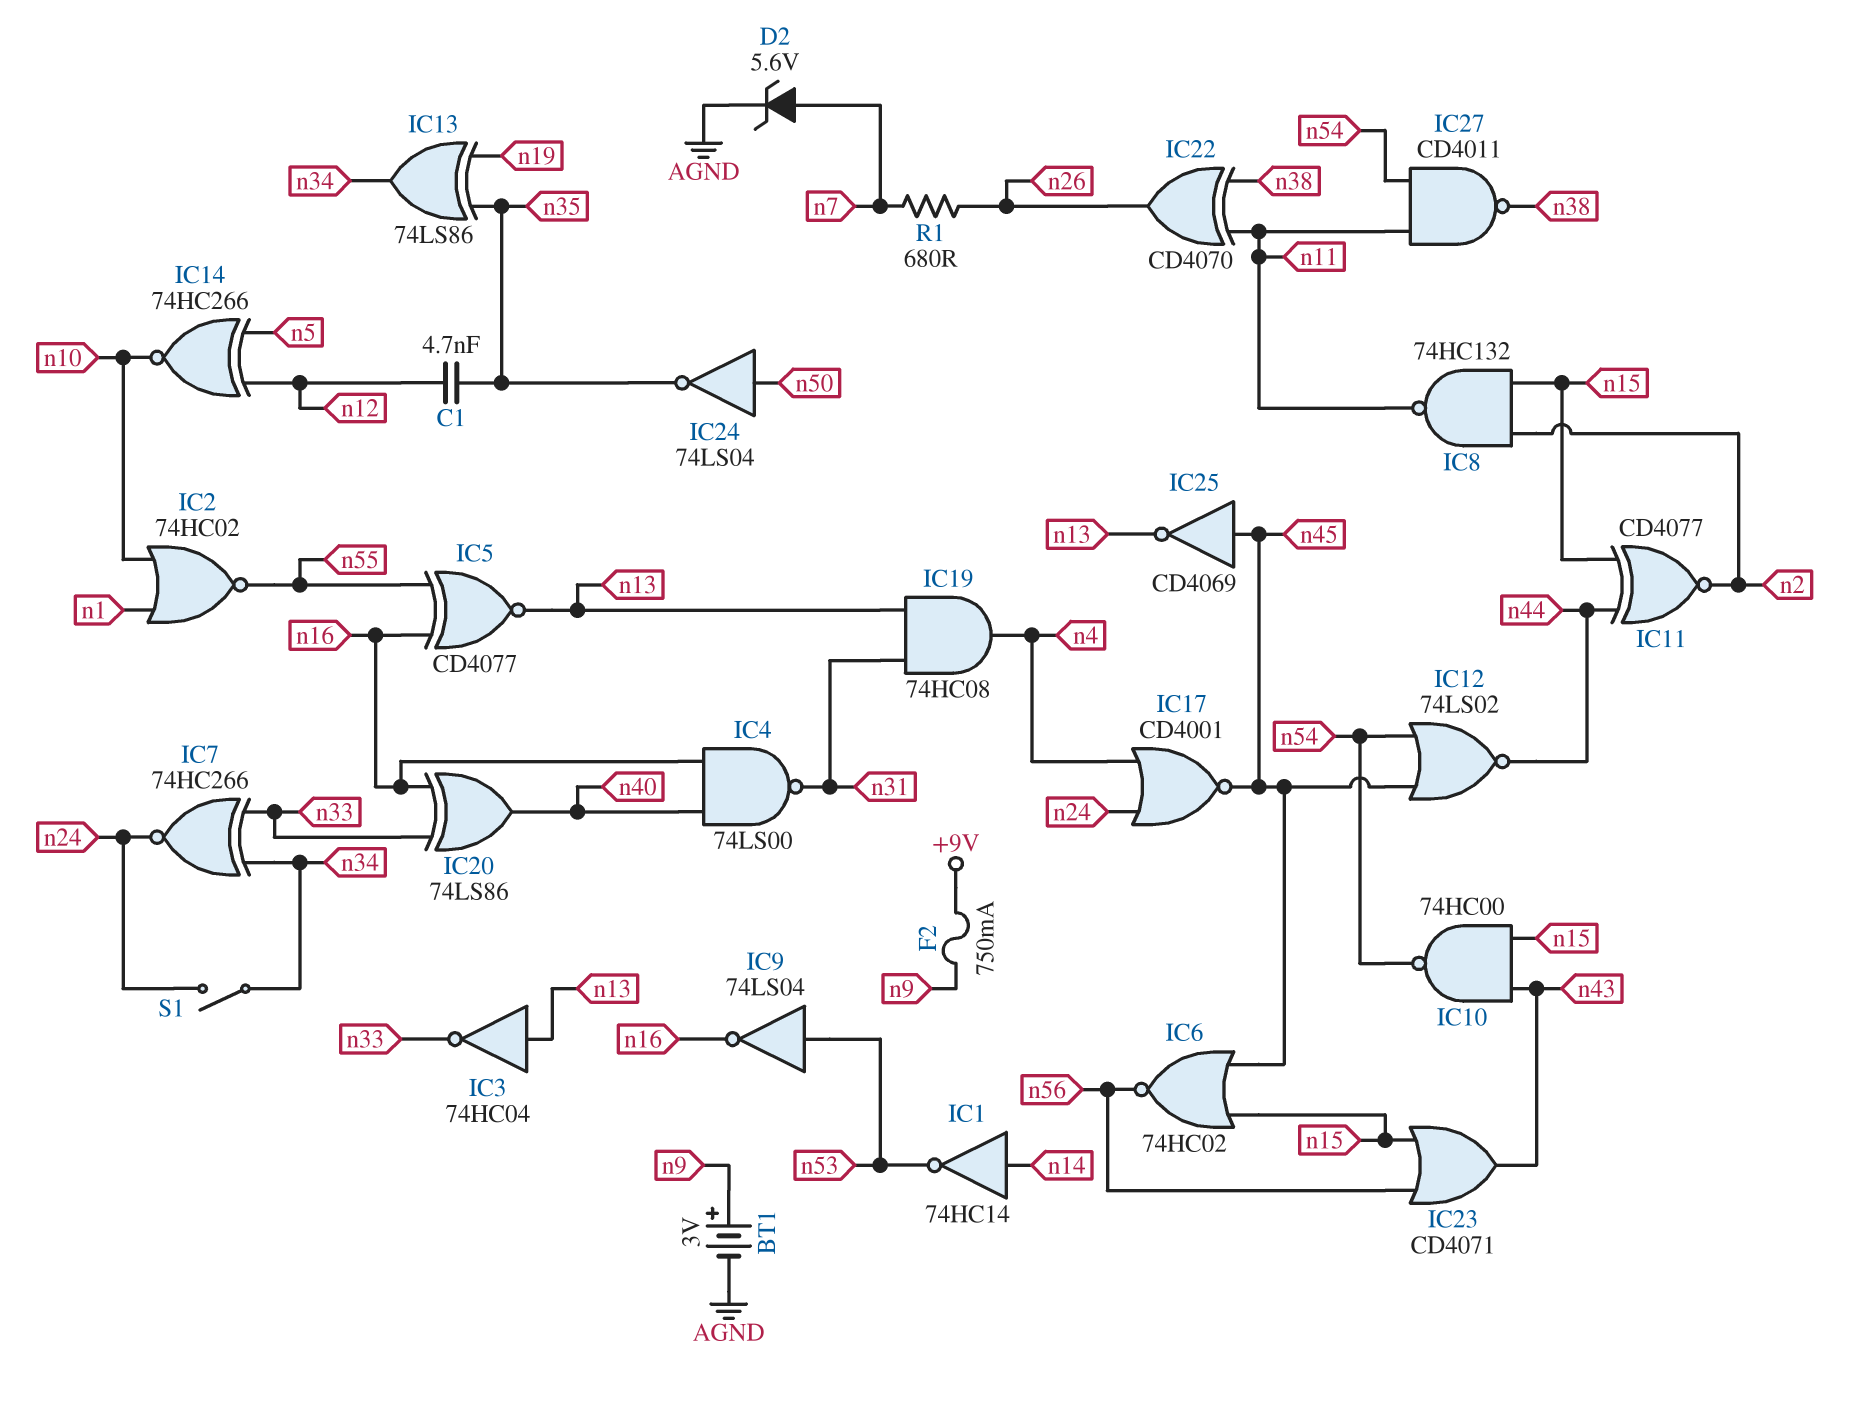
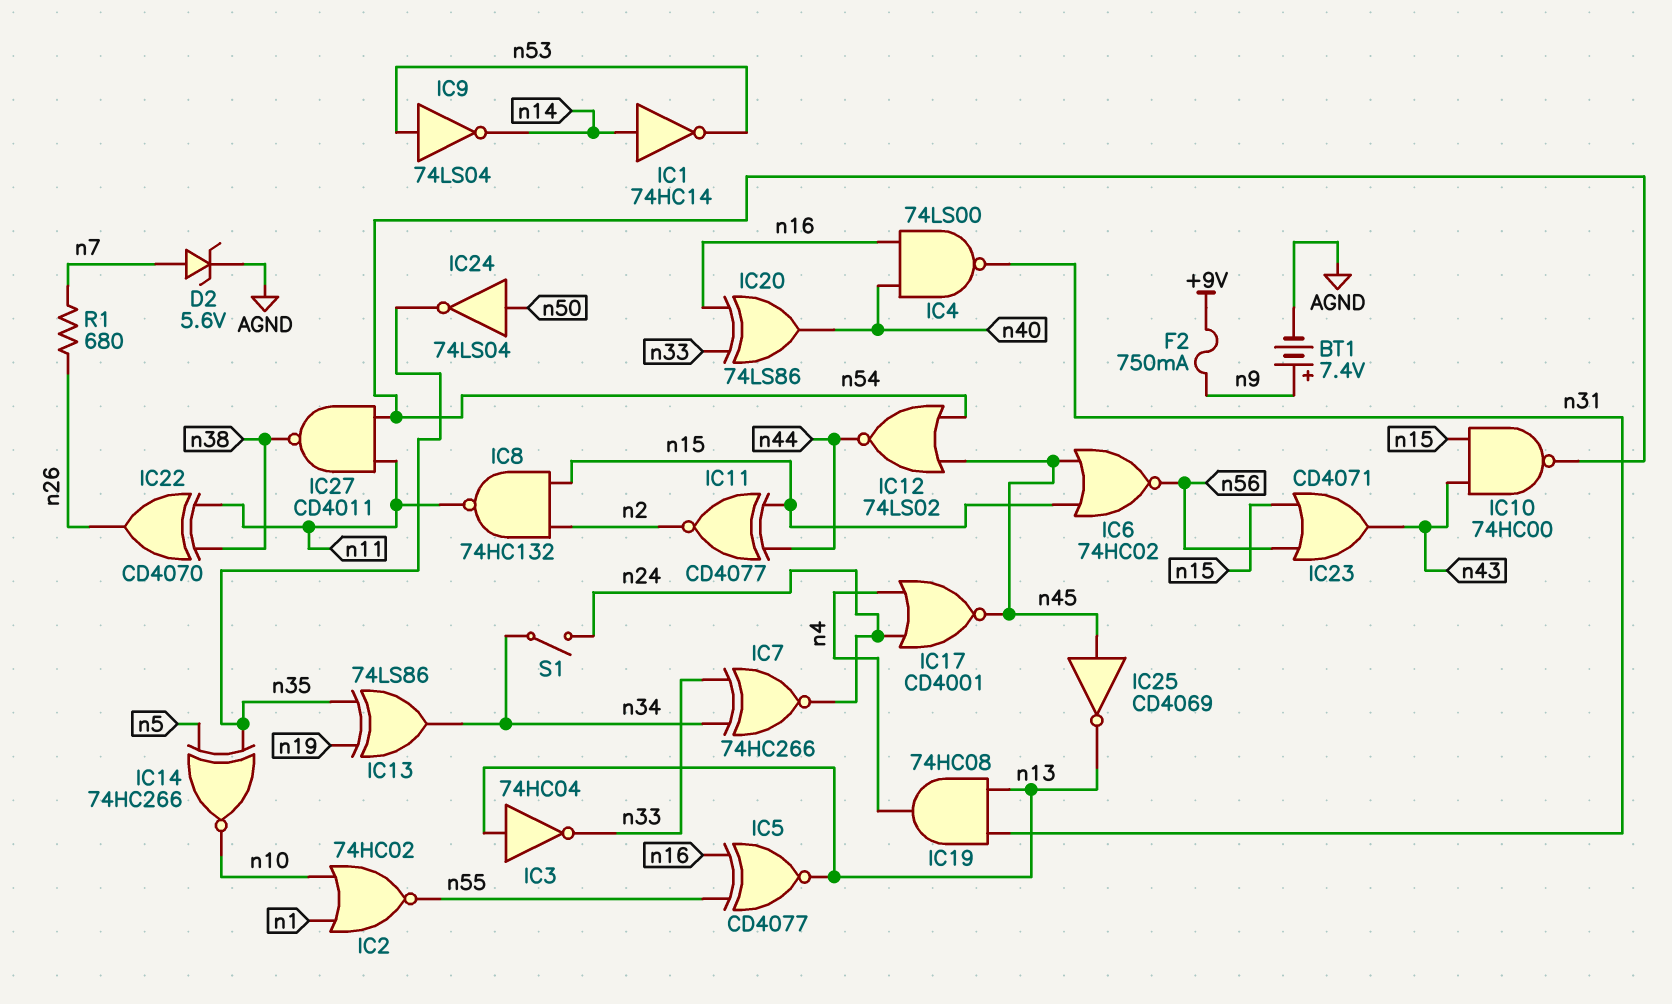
BT1: 3V (plus n9, minus AGND) -> 7.4V (plus n9, minus AGND)
C1: 4.7nF (n12, n35) -> none
IC9: NOT 74LS04 (in n53, out n16) -> NOT 74LS04 (in n53, out n14)
IC14: XNOR 74HC266 (in n5, in n12, out n10) -> XNOR 74HC266 (in n5, in n35, out n10)

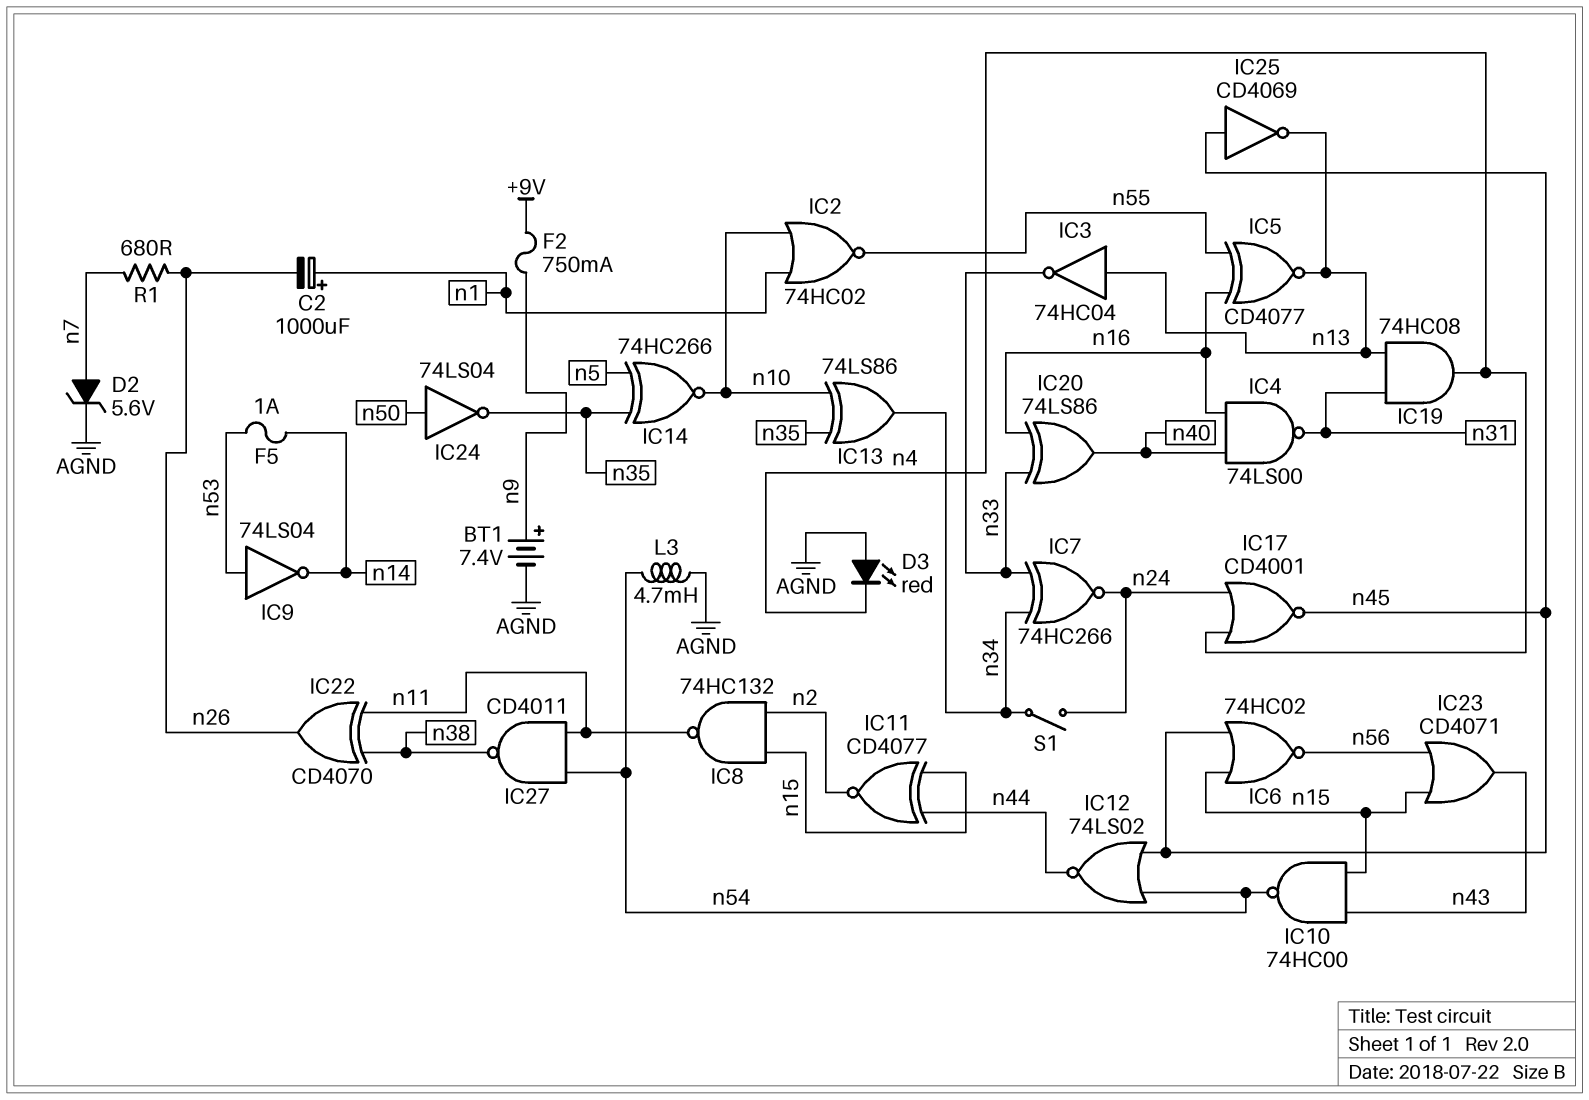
C2: none -> 1000uF (plus n1, minus n26)
D3: none -> LED red (A AGND, K n4)
F5: none -> 1A (n14, n53)
IC1: NOT 74HC14 (in n14, out n53) -> none
IC13: XOR 74LS86 (in n19, in n35, out n34) -> XOR 74LS86 (in n10, in n35, out n34)
L3: none -> 4.7mH (AGND, n54)

